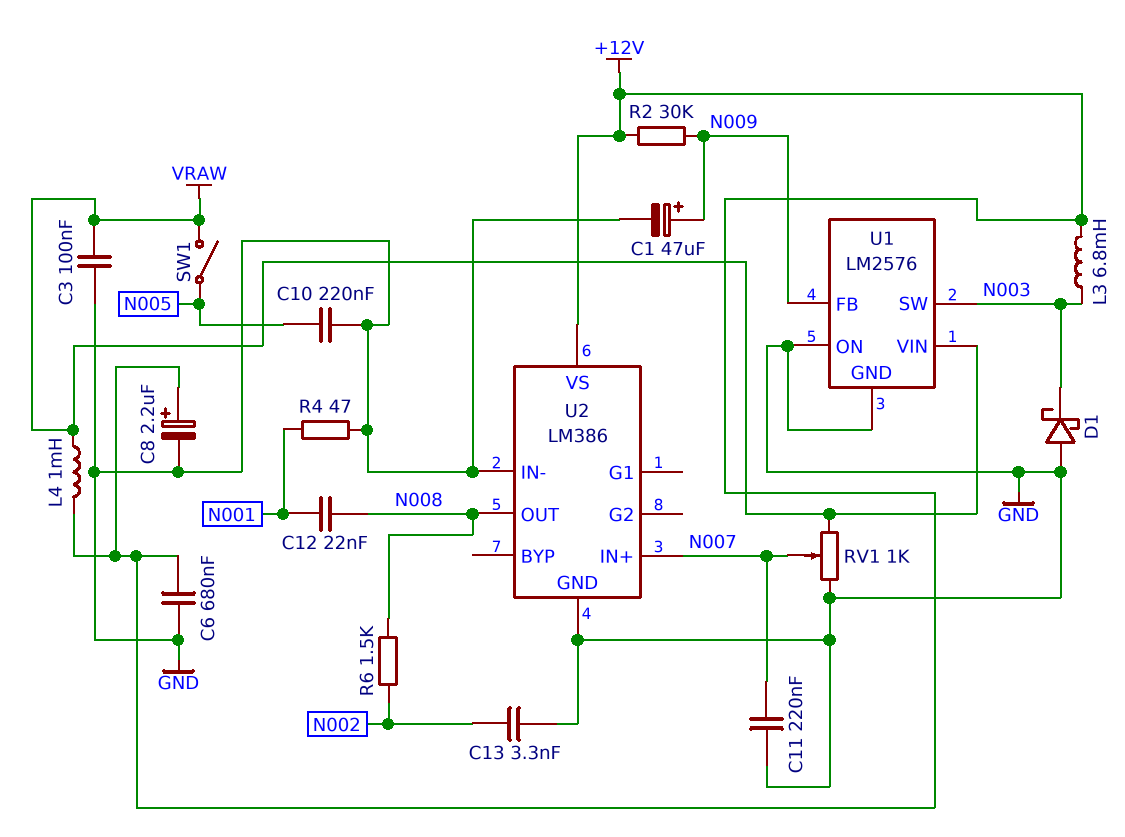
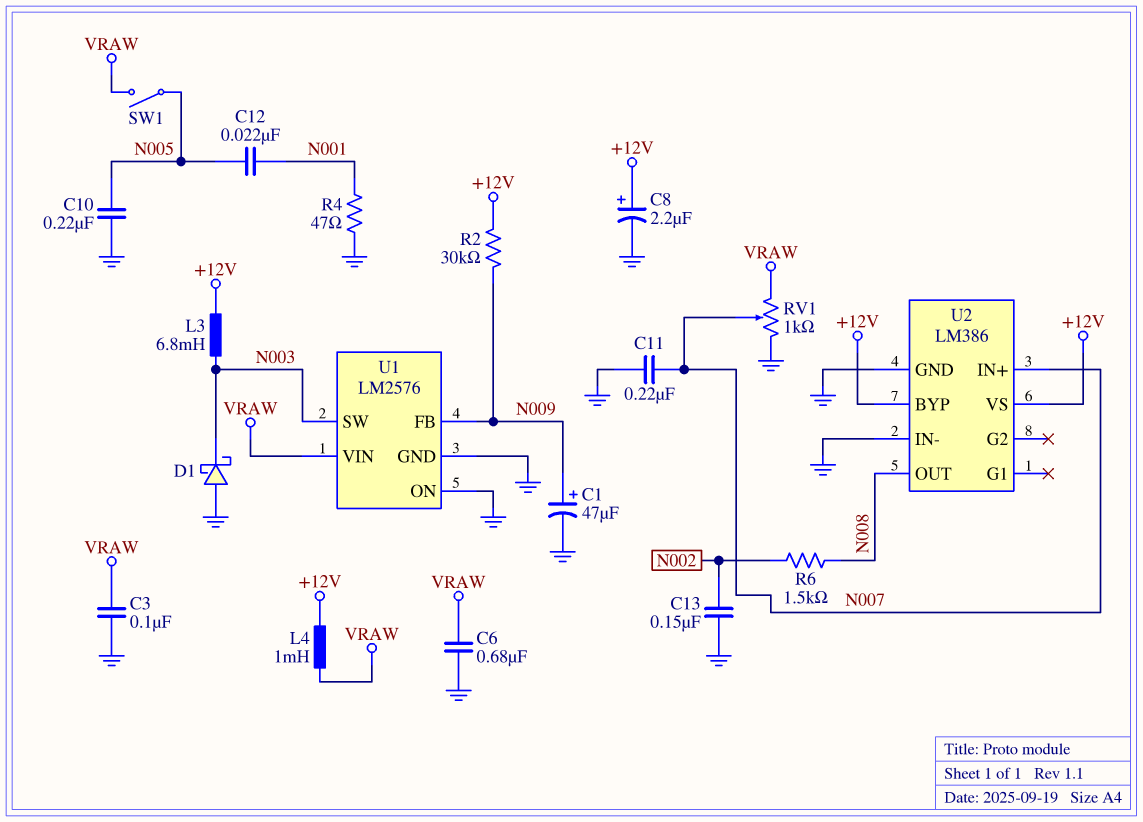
C6: 680nF (+12V, GND) -> 680nF (GND, VRAW)
C12: 22nF (N001, N008) -> 22nF (N001, N005)
C13: 3.3nF (GND, N002) -> 150nF (GND, N002)
U2 pin BYP: none -> +12V

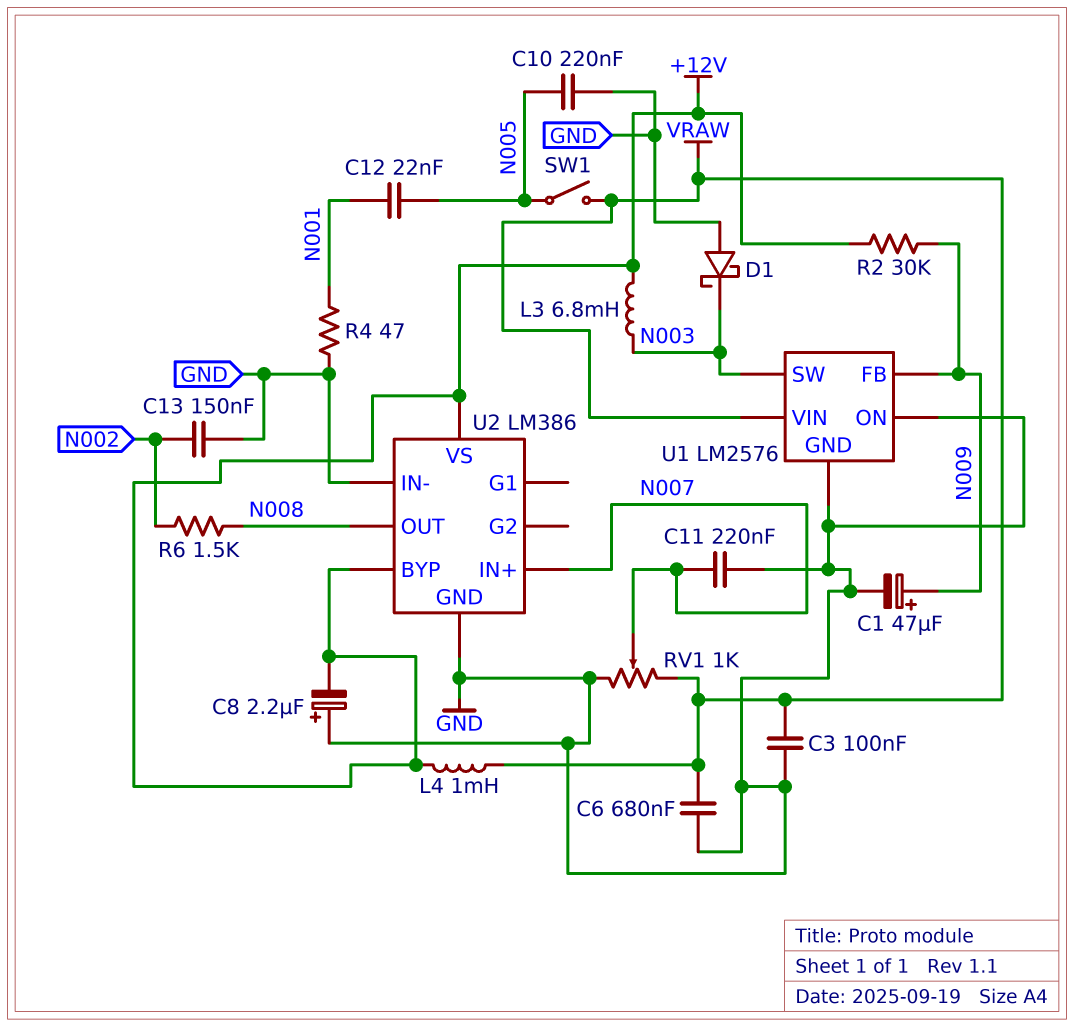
C8: 2.2uF (plus +12V, minus GND) -> 2.2uF (plus GND, minus +12V)

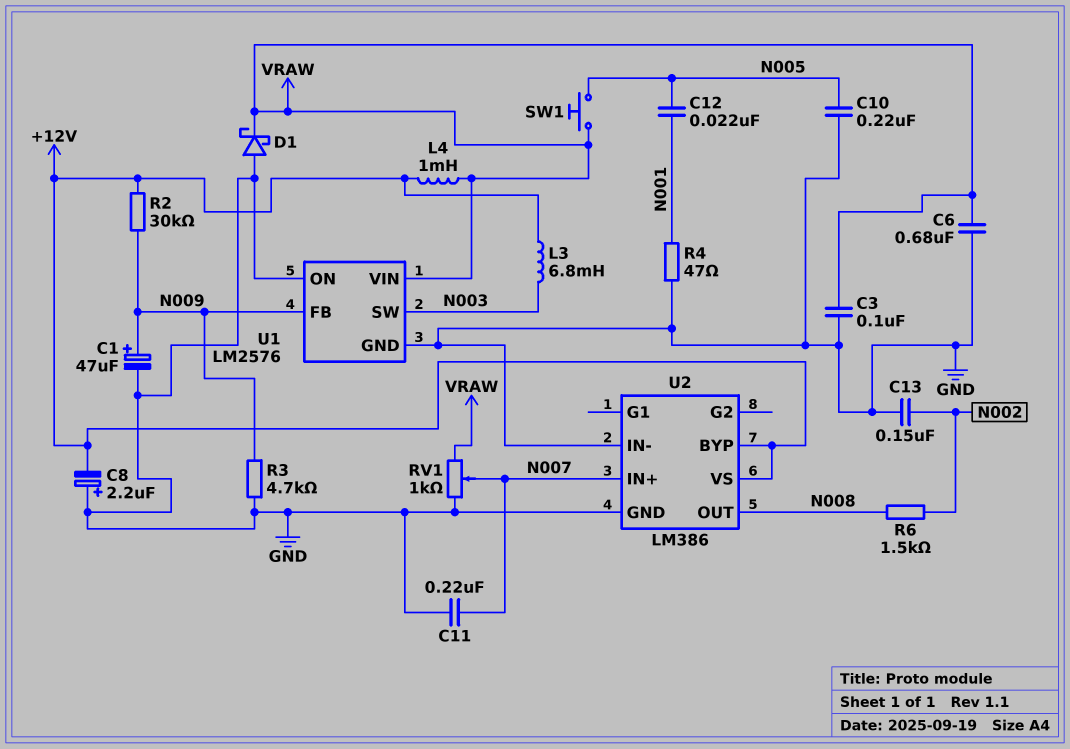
D1: schottky (A GND, K N003) -> schottky (A GND, K VRAW)
R3: none -> 4.7k (GND, N009)
SW1: switch (N005, VRAW) -> button (N005, VRAW)

